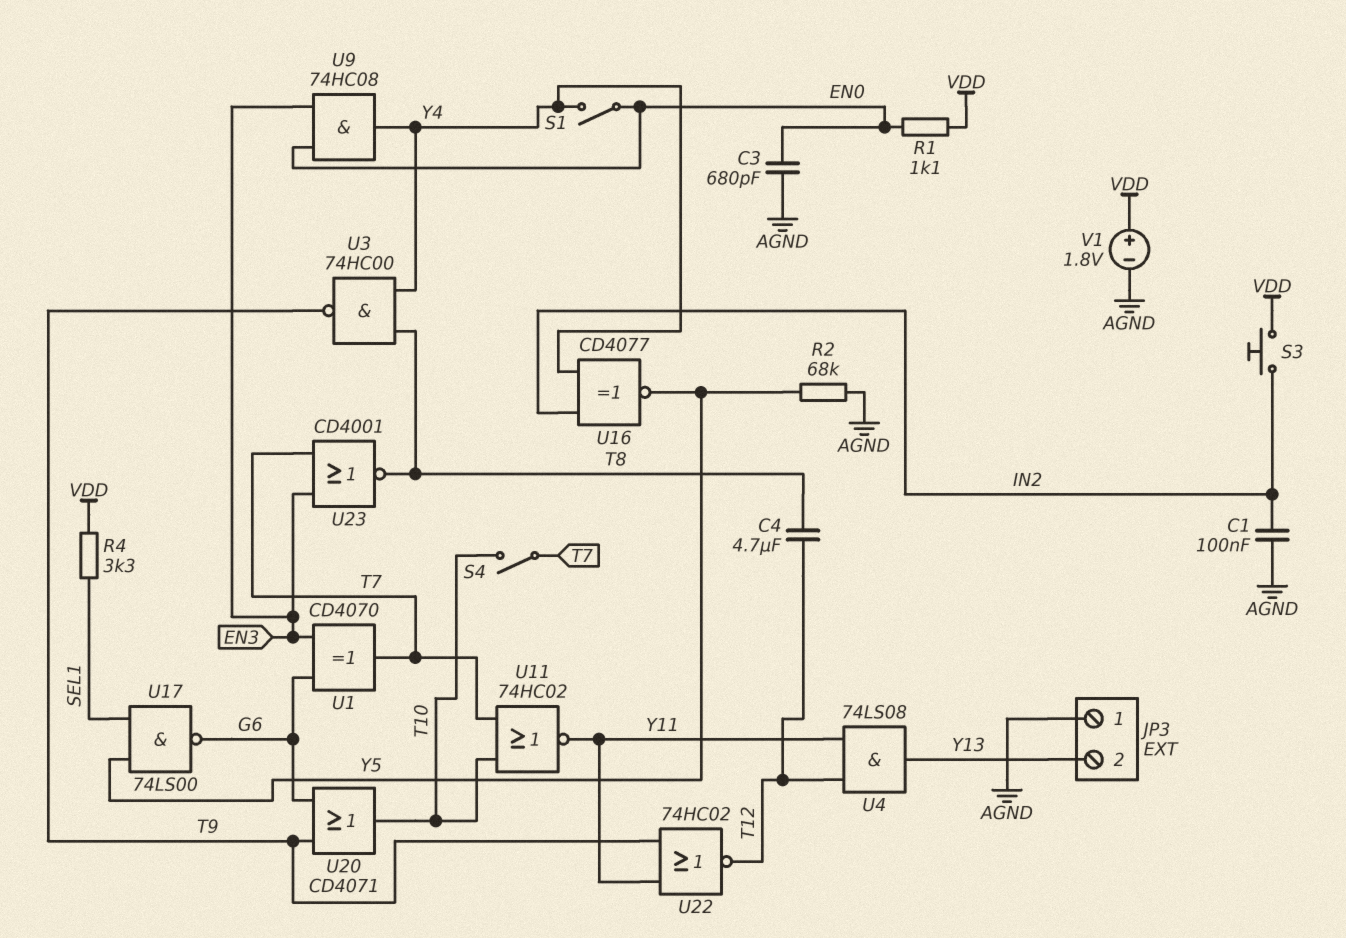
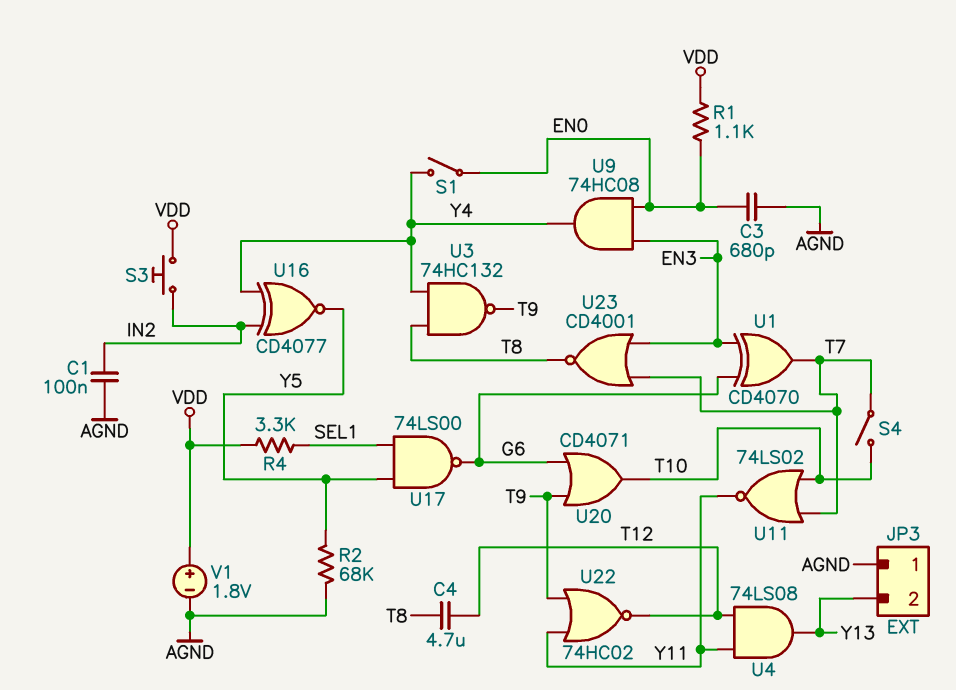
U3: NAND 74HC00 (in T8, in Y4, out T9) -> NAND 74HC132 (in T8, in Y4, out T9)
U11: NOR 74HC02 (in T7, in T10, out Y11) -> NOR 74LS02 (in T7, in T10, out Y11)

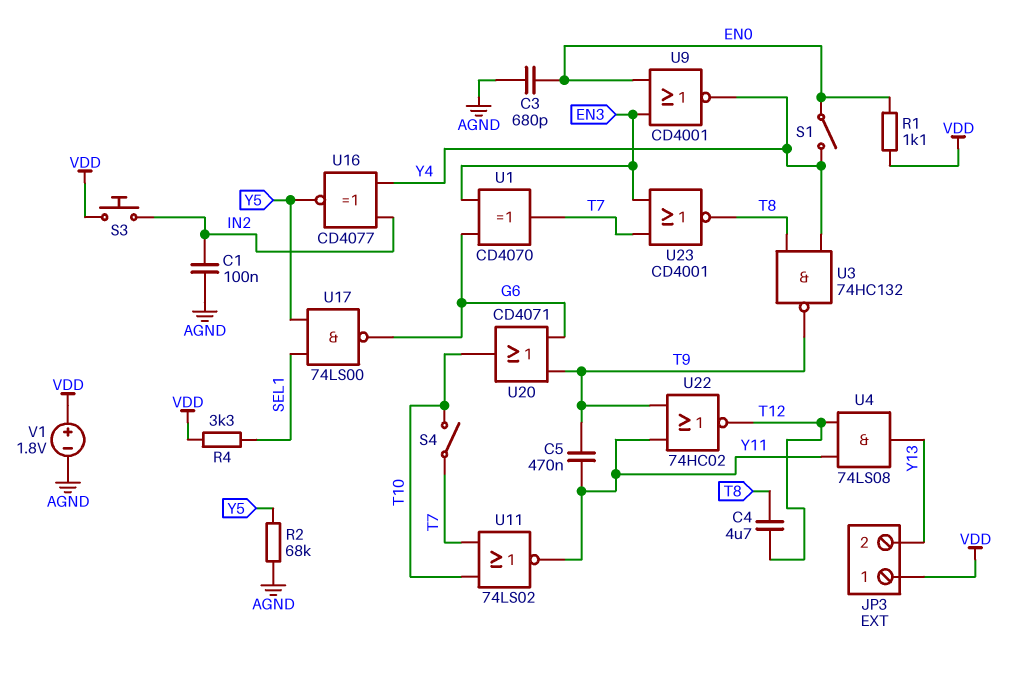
C5: none -> 470nF (T9, Y11)
JP3 pin 1: AGND -> VDD
U9: AND 74HC08 (in EN0, in EN3, out Y4) -> NOR CD4001 (in EN0, in EN3, out Y4)

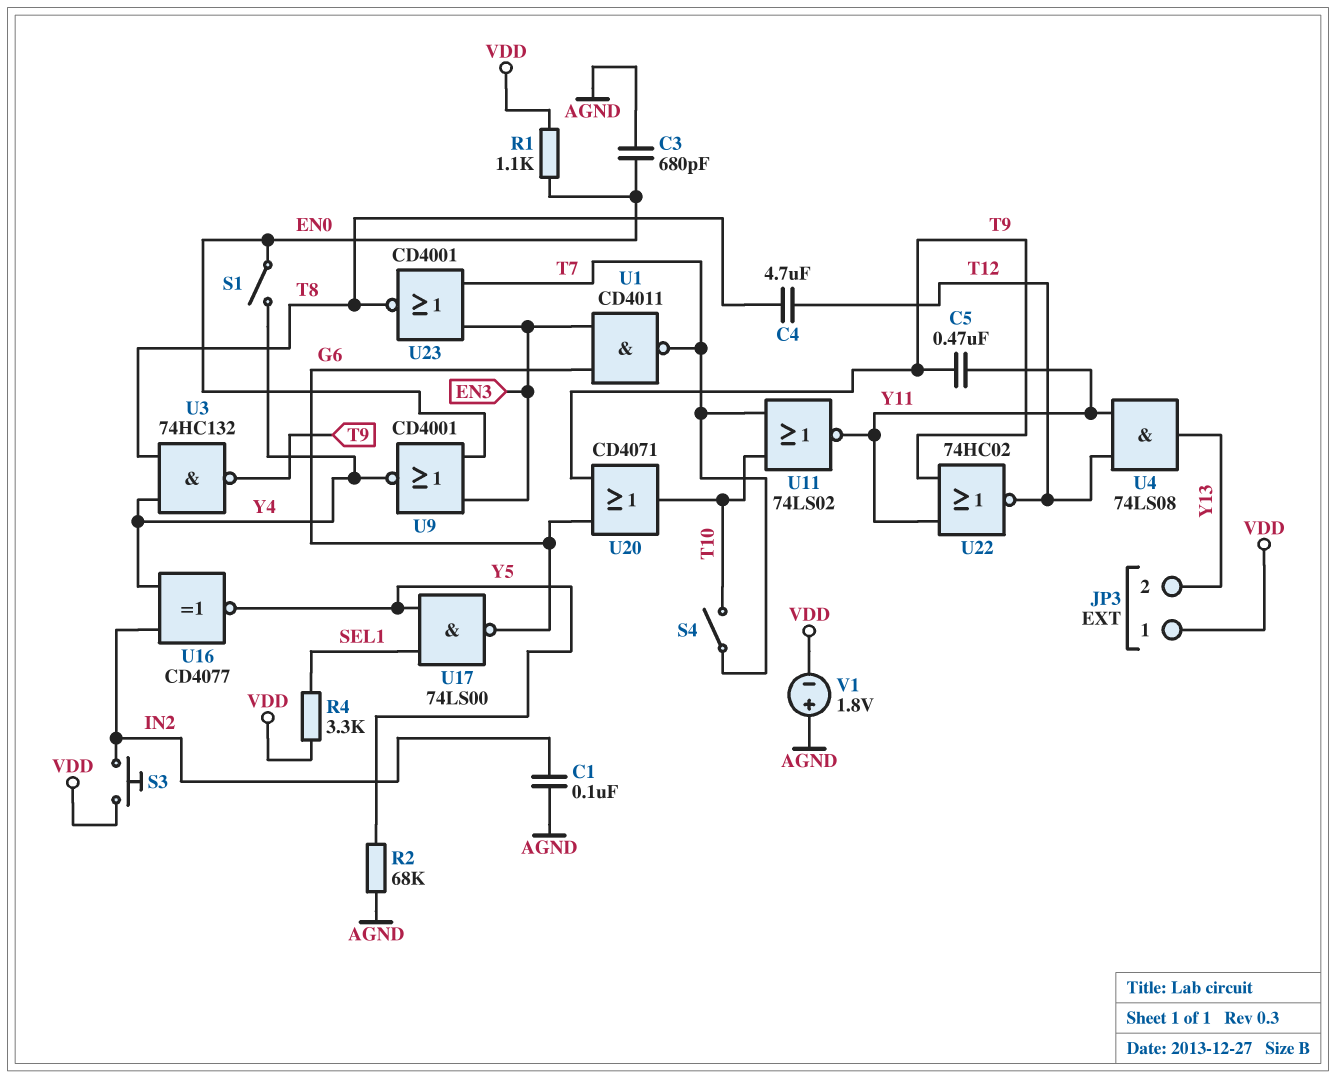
U1: XOR CD4070 (in EN3, in G6, out T7) -> NAND CD4011 (in EN3, in G6, out T7)
V1: 1.8V (plus VDD, minus AGND) -> 1.8V (plus AGND, minus VDD)

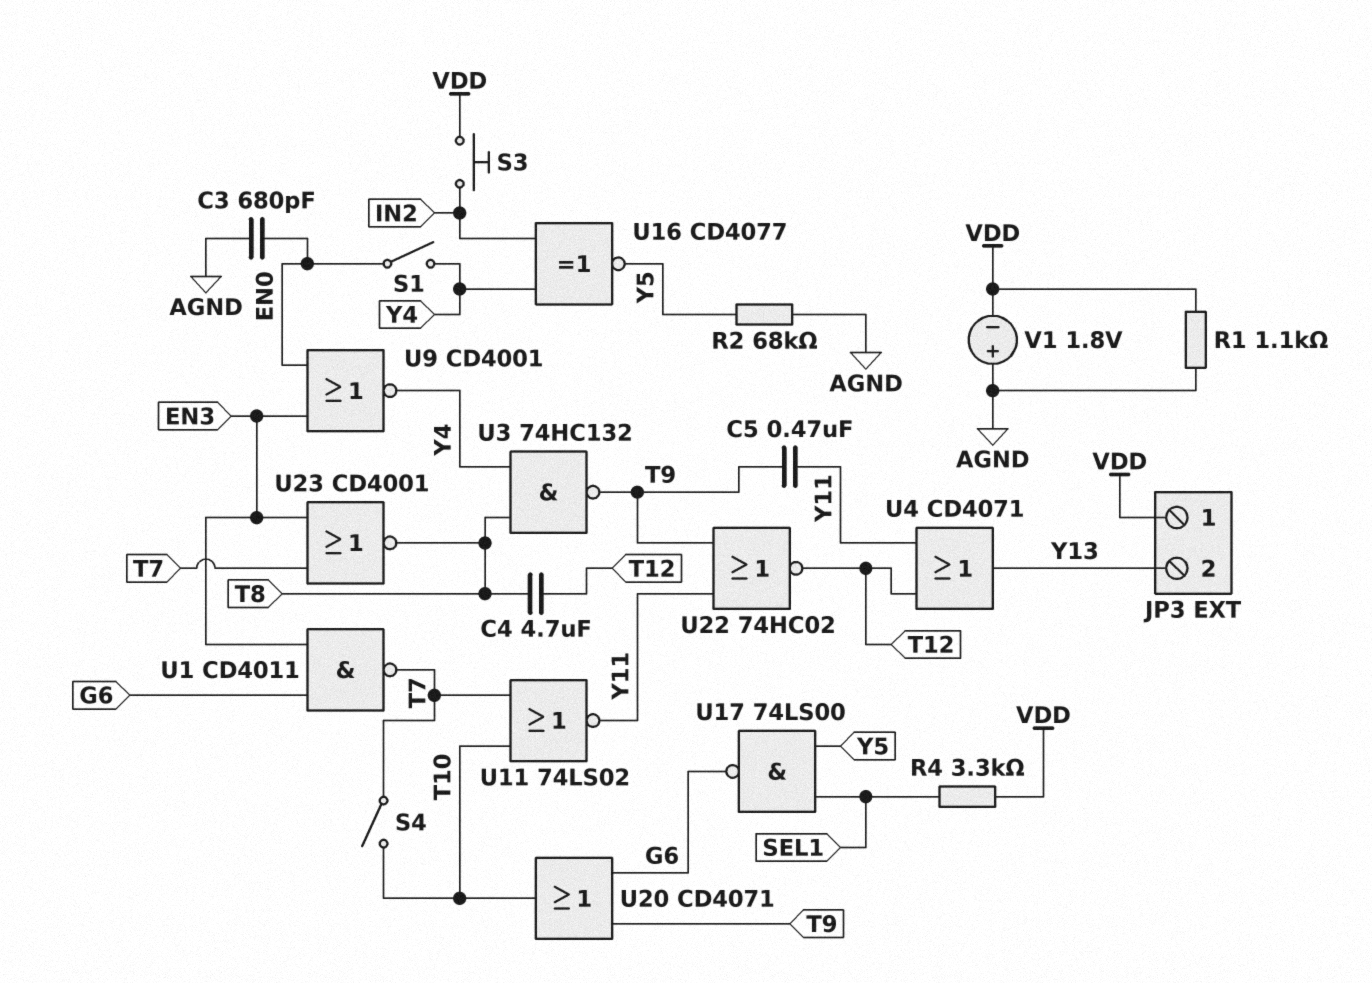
C1: 100nF (AGND, IN2) -> none
R1: 1.1k (EN0, VDD) -> 1.1k (AGND, VDD)
U4: AND 74LS08 (in T12, in Y11, out Y13) -> OR CD4071 (in T12, in Y11, out Y13)

